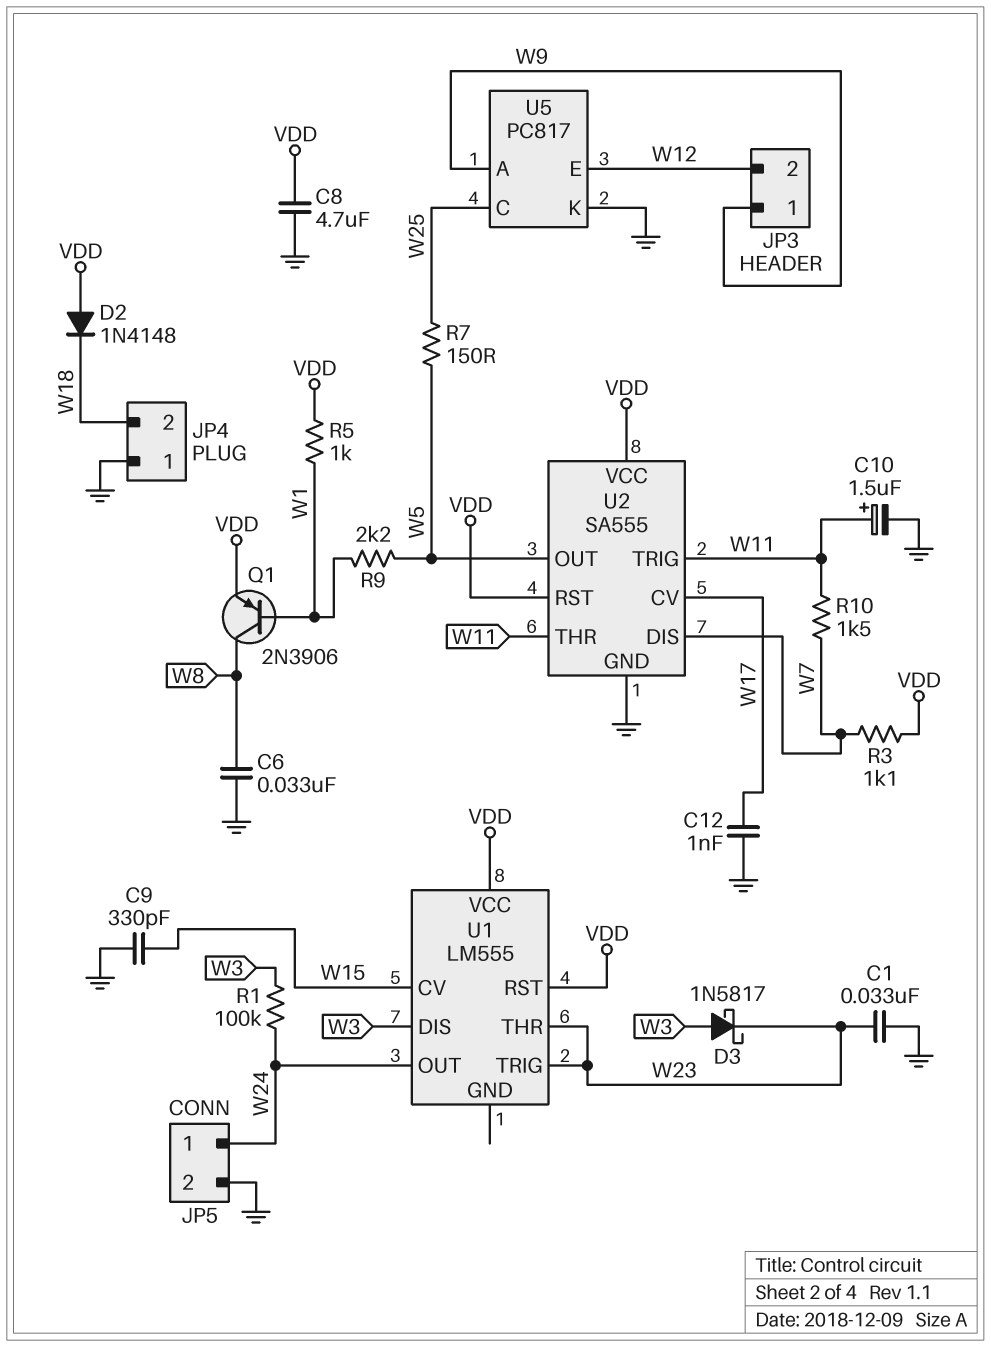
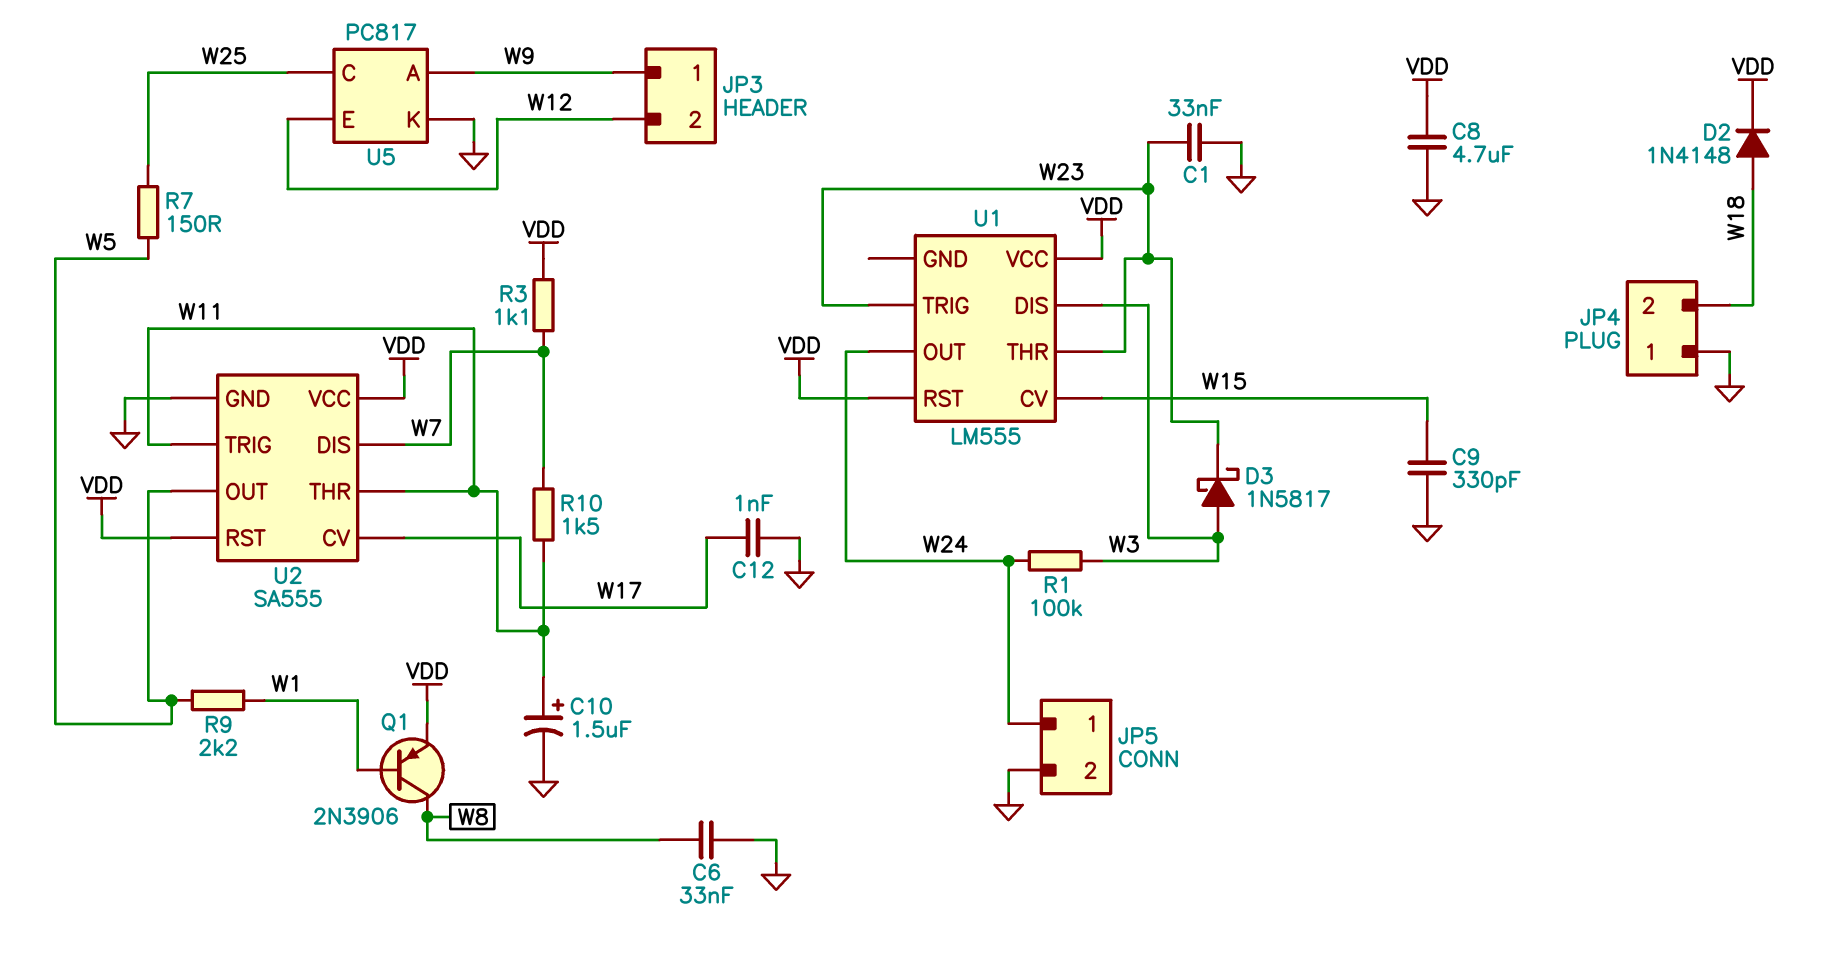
D2: diode 1N4148 (A VDD, K W18) -> diode 1N4148 (A W18, K VDD)
R5: 1k (VDD, W1) -> none

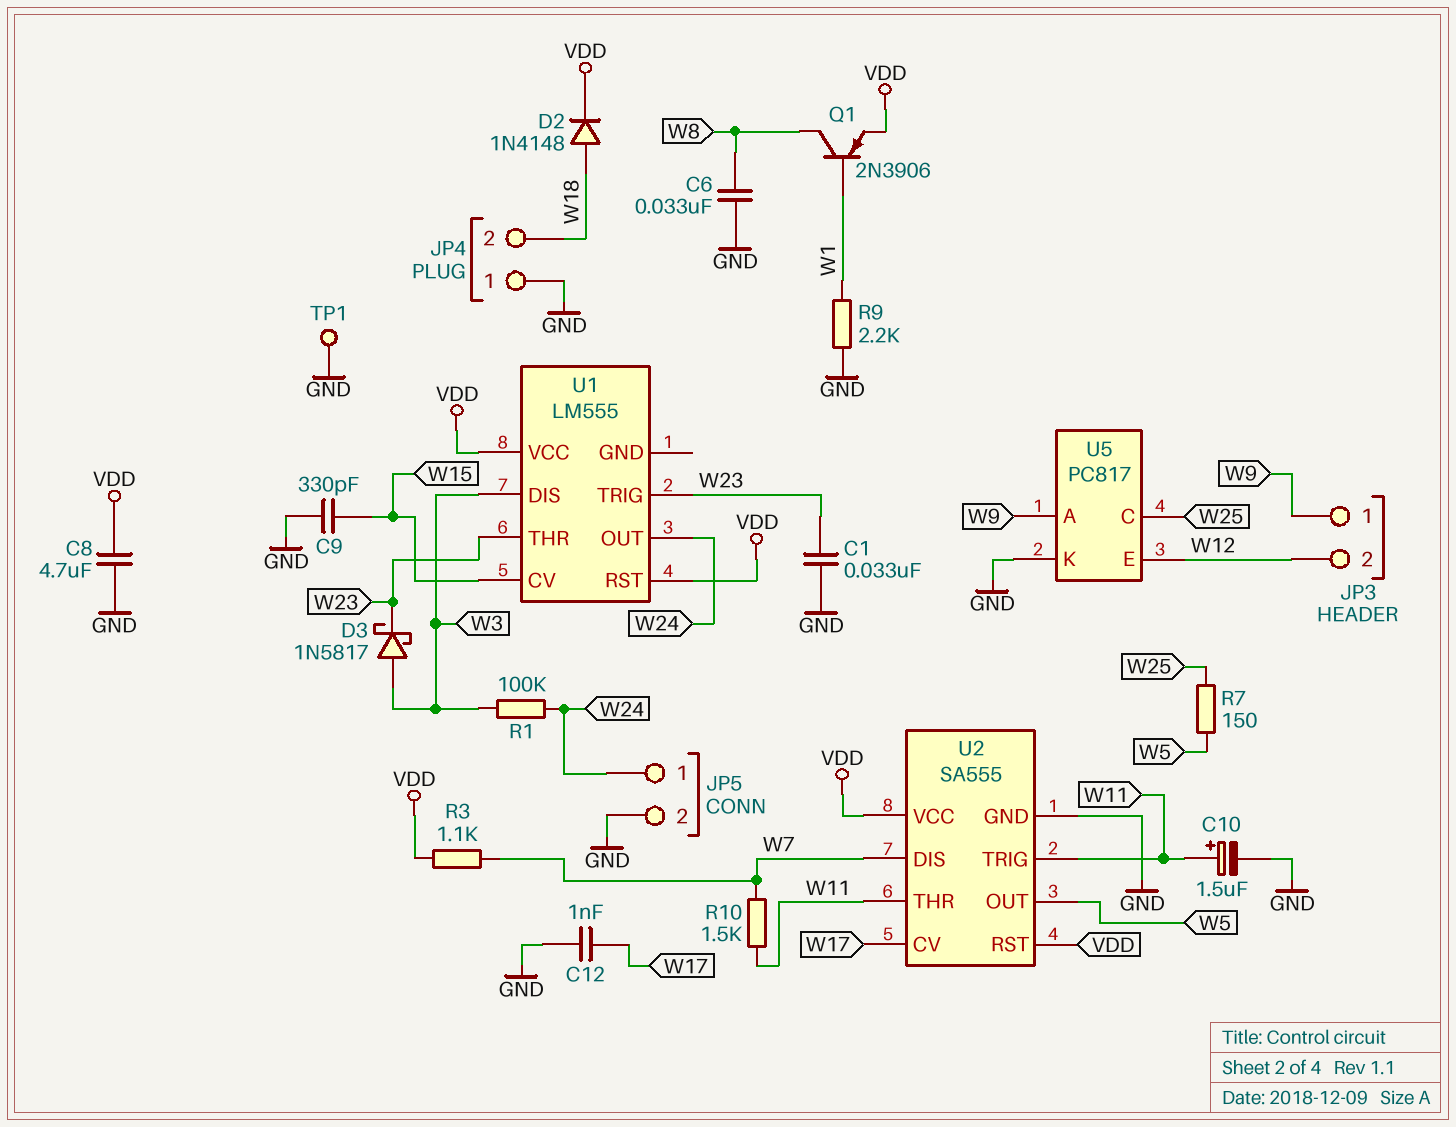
R9: 2.2k (W1, W5) -> 2.2k (GND, W1)
TP1: none -> test point (GND)

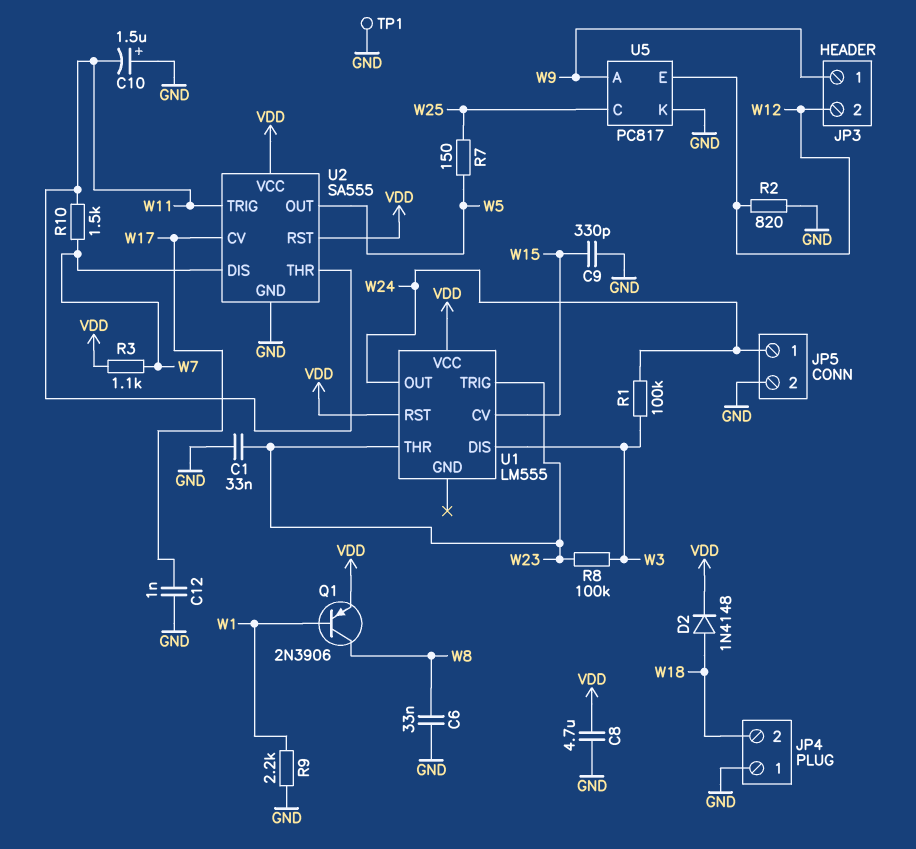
C10: 1.5uF (plus W11, minus GND) -> 1.5uF (plus GND, minus W11)
D3: schottky 1N5817 (A W3, K W23) -> none
R2: none -> 820 (GND, W12)
R8: none -> 100k (W3, W23)

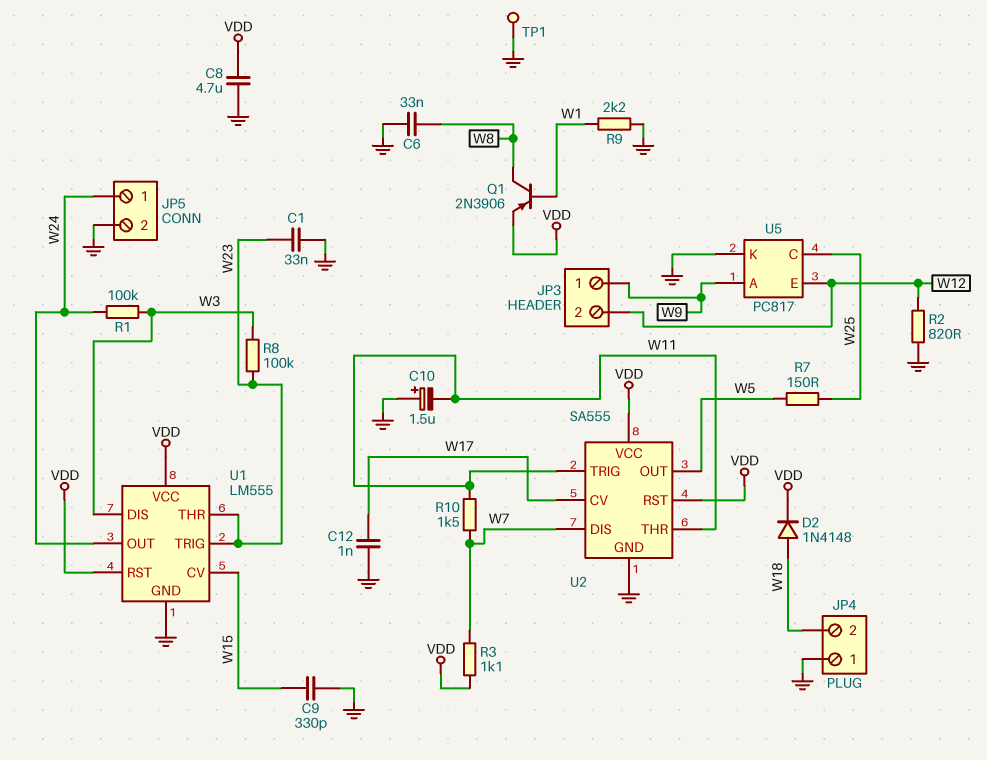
U1 pin GND: none -> GND

